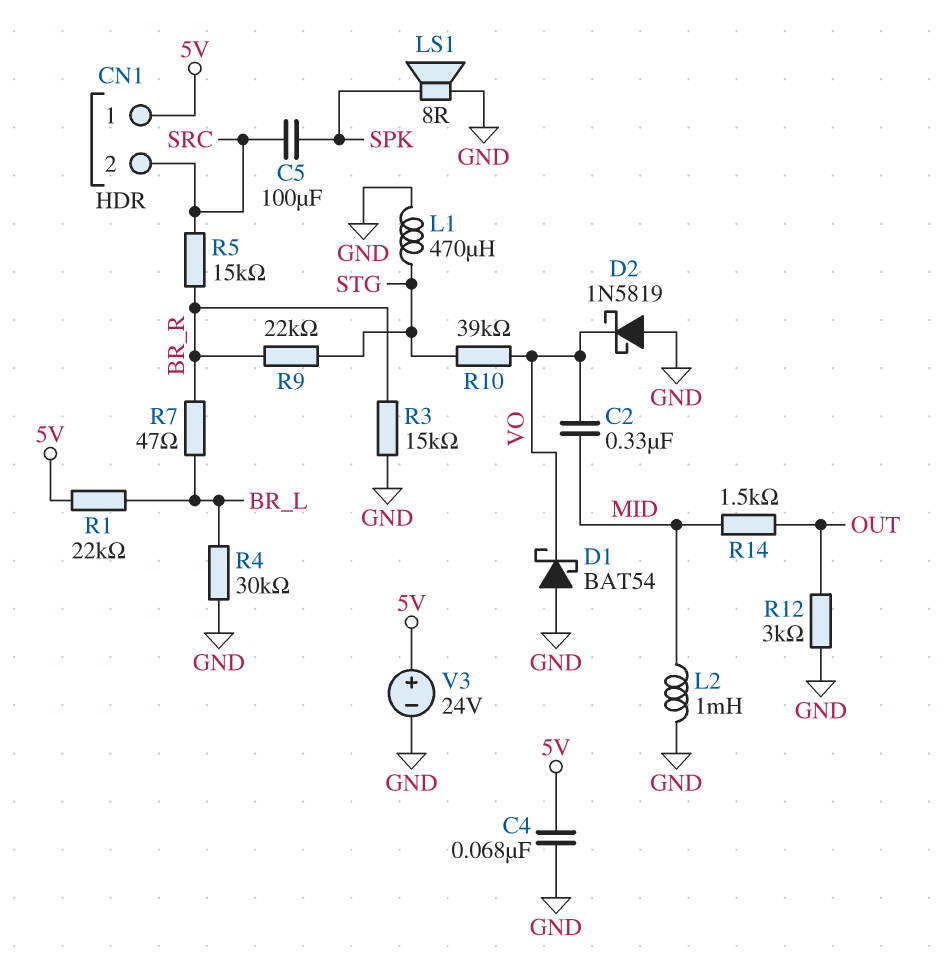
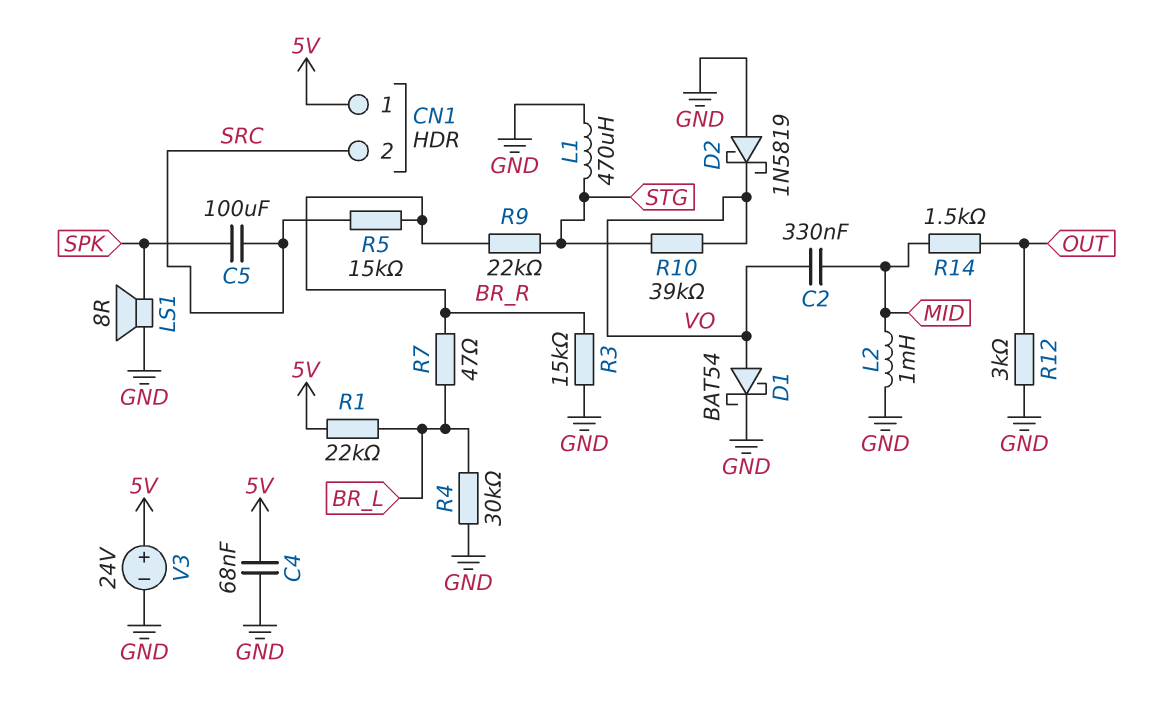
D1: schottky BAT54 (A GND, K VO) -> schottky BAT54 (A VO, K GND)

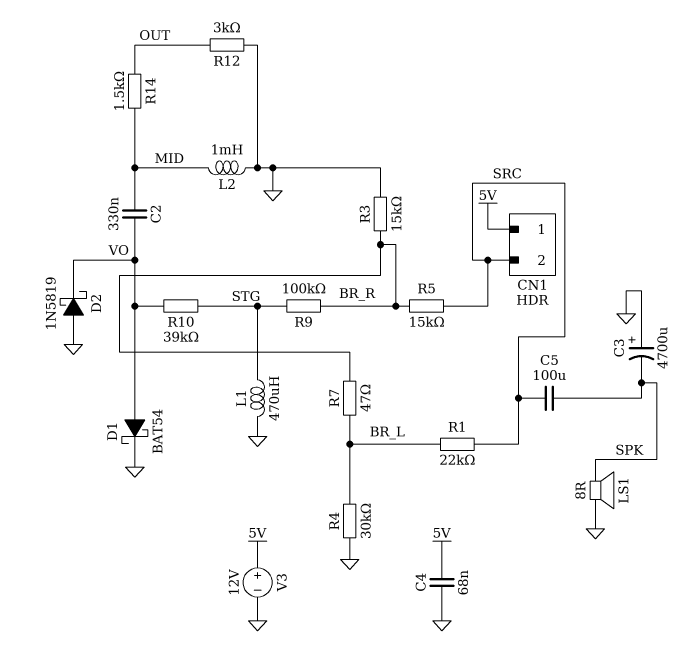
C3: none -> 4700uF (plus GND, minus SPK)
R1: 22k (5V, BR_L) -> 22k (BR_L, SRC)
R9: 22k (BR_R, STG) -> 100k (BR_R, STG)
V3: 24V (plus 5V, minus GND) -> 12V (plus 5V, minus GND)

